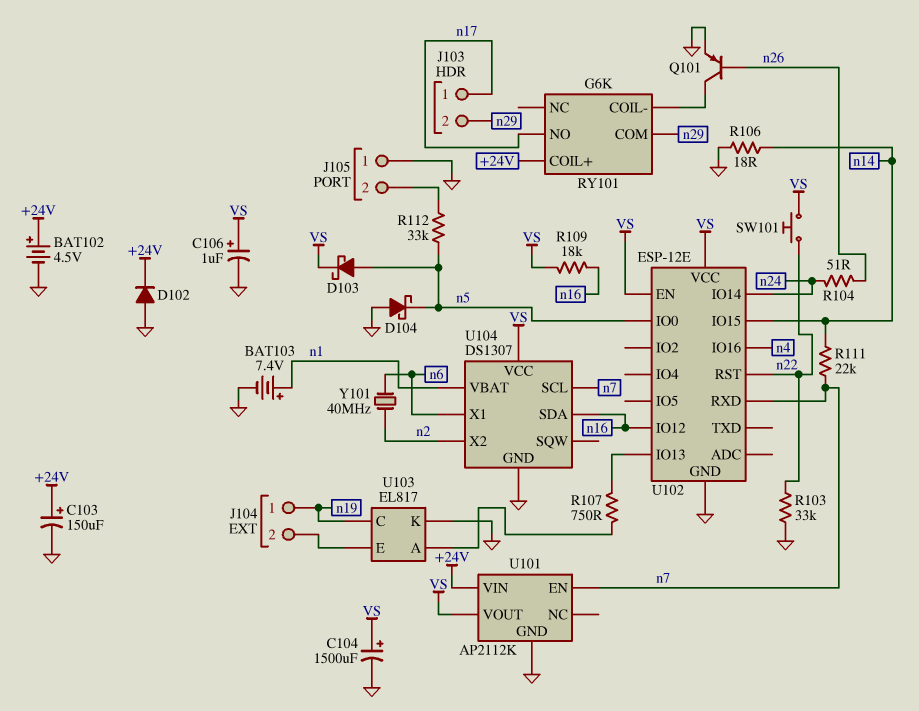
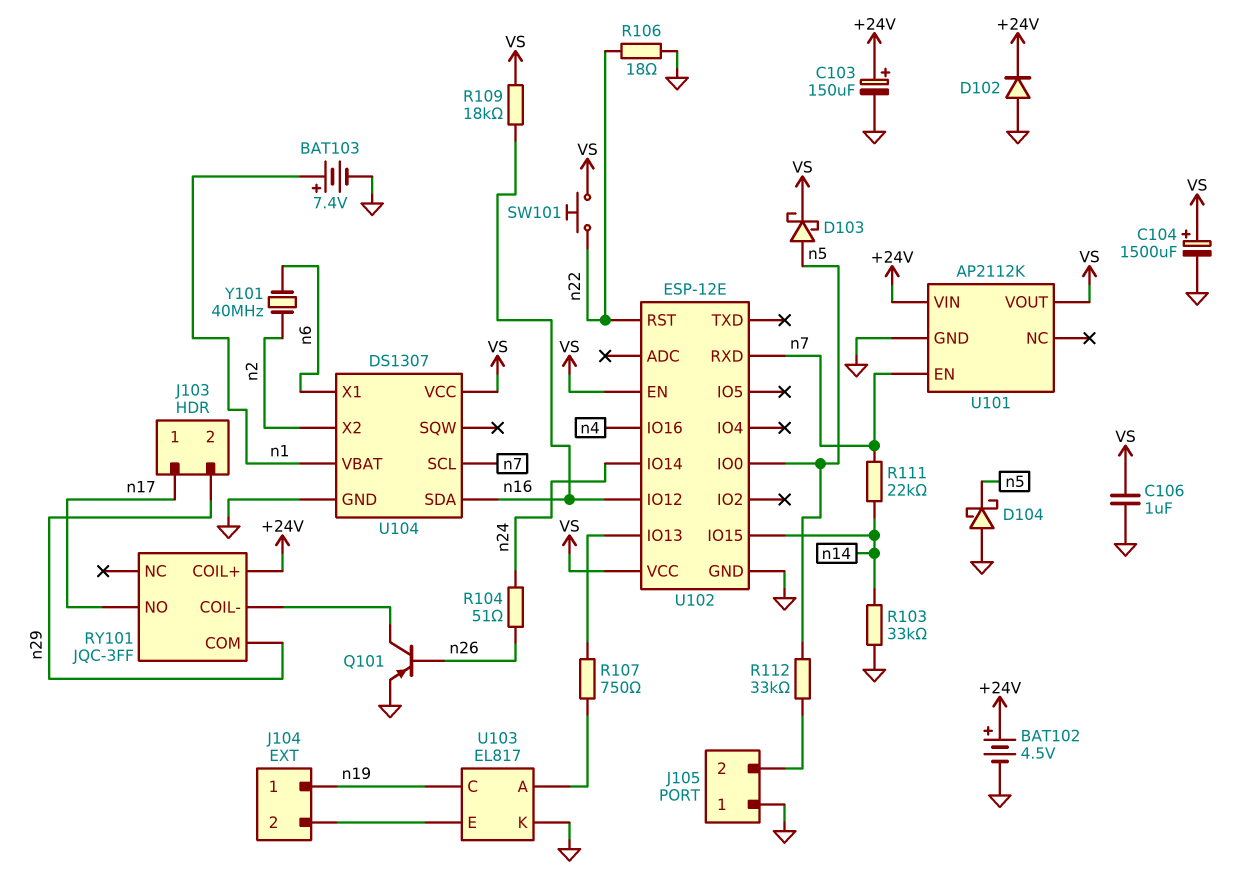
C106: 1uF (plus VS, minus GND) -> 1uF (GND, VS)
R103: 33k (GND, n22) -> 33k (GND, n14)
R106: 18 (GND, n14) -> 18 (GND, n22)
RY101: G6K -> JQC-3FF

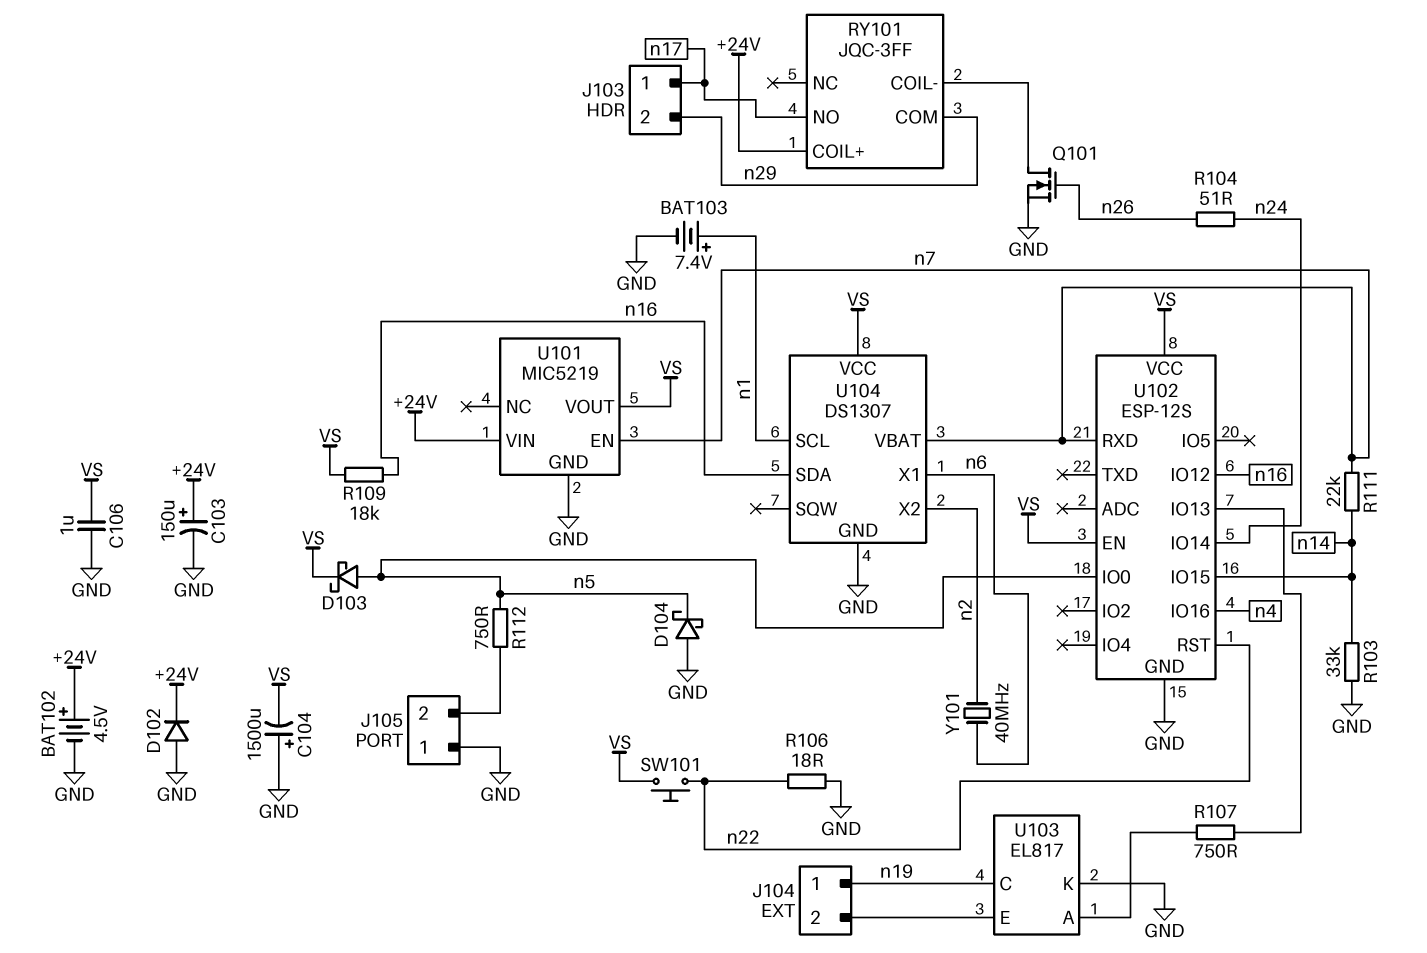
C104: 1500uF (plus VS, minus GND) -> 1500uF (plus GND, minus VS)
Q101: PNP (B n26, C RY101/COIL-, E GND) -> NMOS (G n26, D RY101/COIL-, S GND)
R112: 33k (J105/2, n5) -> 750 (J105/2, n5)
U101: AP2112K -> MIC5219
U102: ESP-12E -> ESP-12S
U104 pin SCL: n7 -> n1
U104 pin VBAT: n1 -> n7

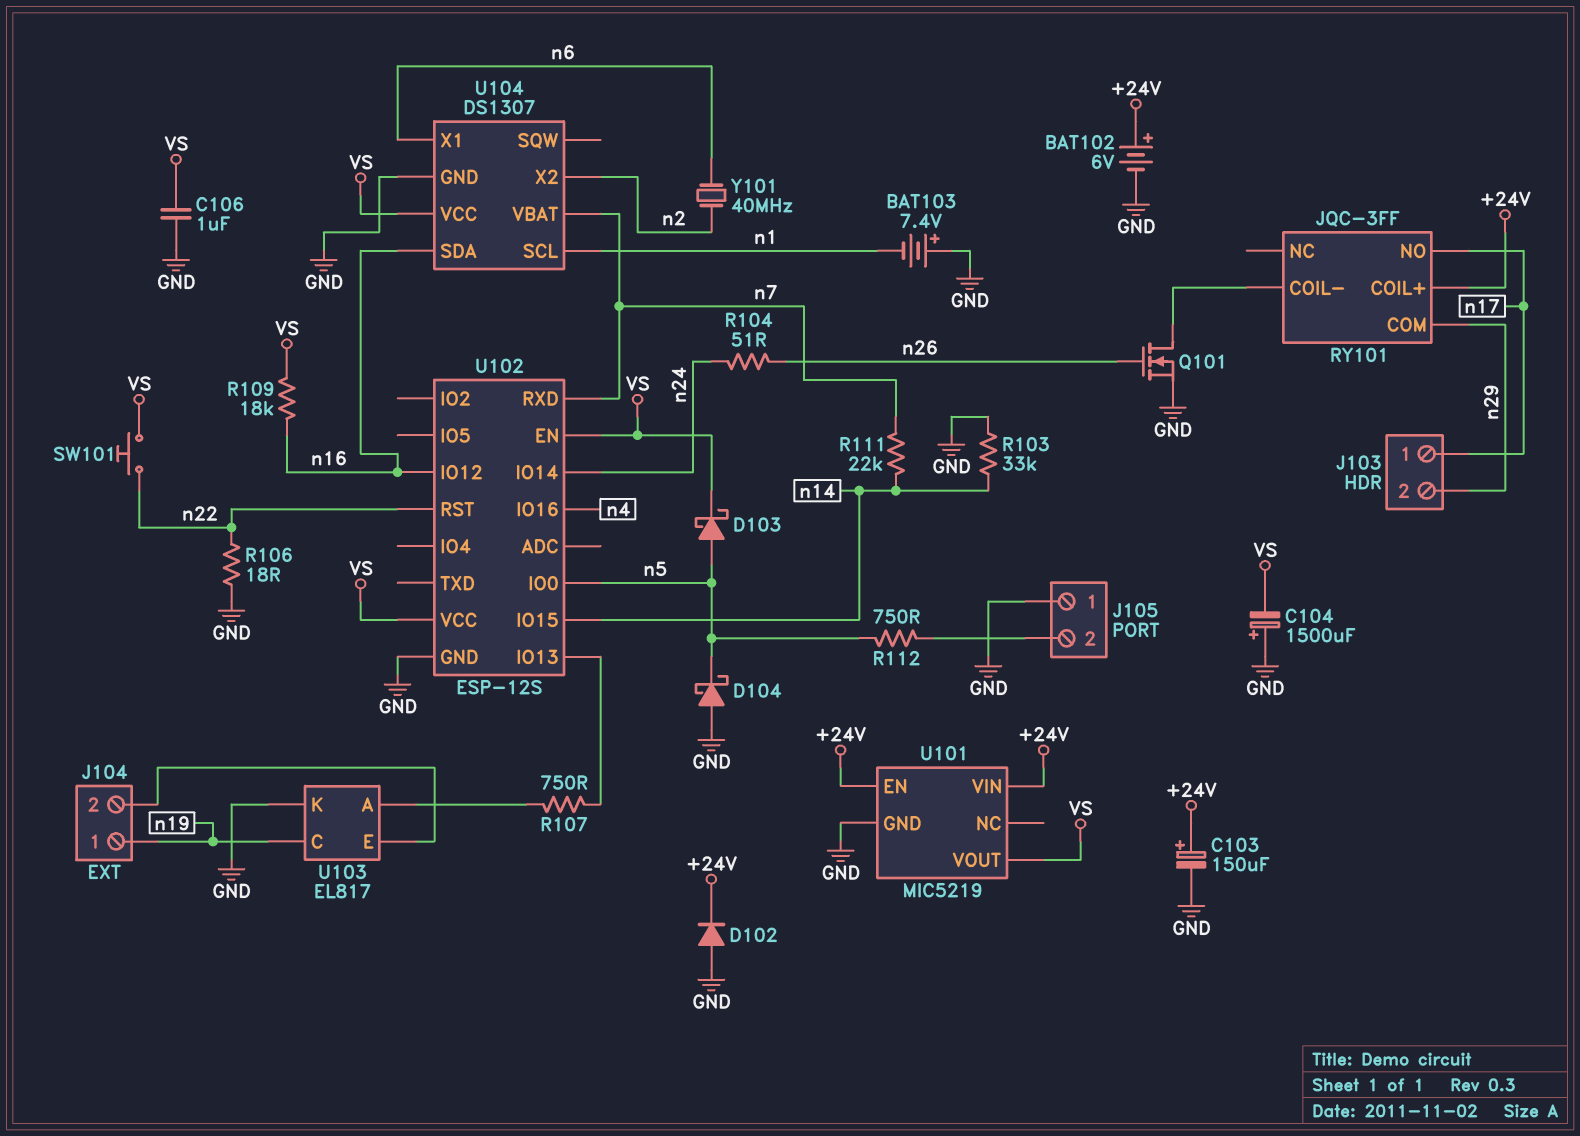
BAT102: 4.5V (plus +24V, minus GND) -> 6V (plus +24V, minus GND)
BAT103: 7.4V (plus n1, minus GND) -> 7.4V (plus GND, minus n1)
U101 pin EN: n7 -> +24V

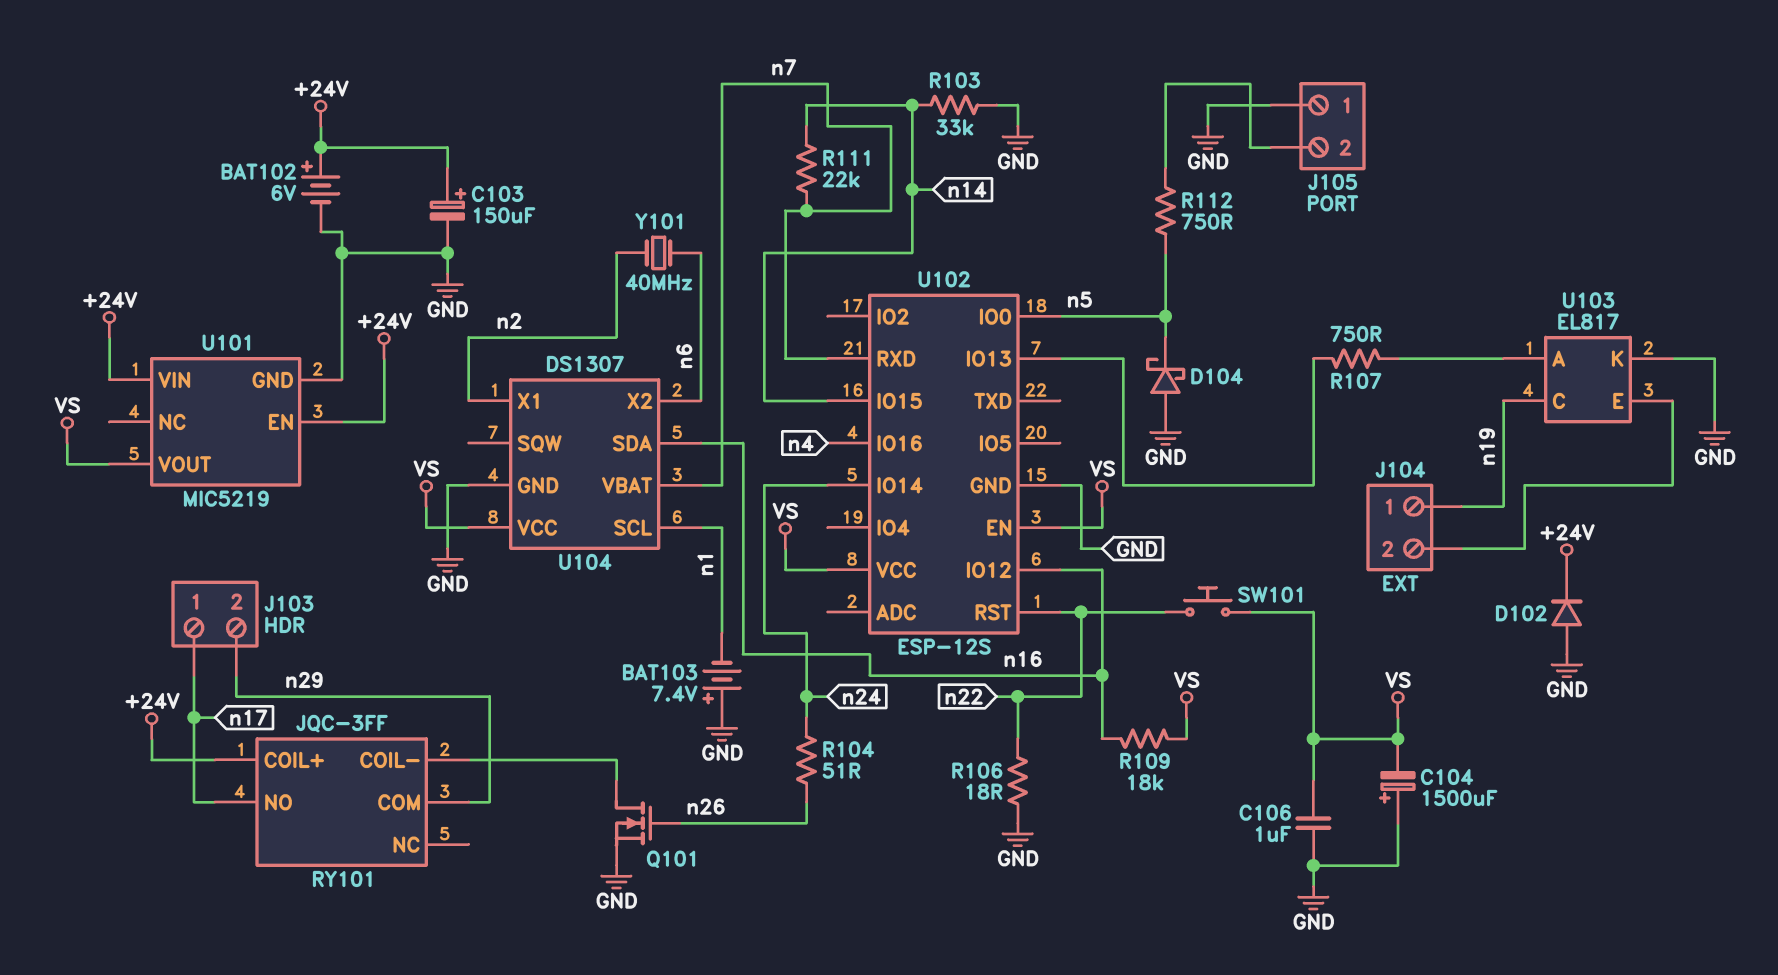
D103: schottky (A n5, K VS) -> none
U104 pin X1: n6 -> n2
U104 pin X2: n2 -> n6

